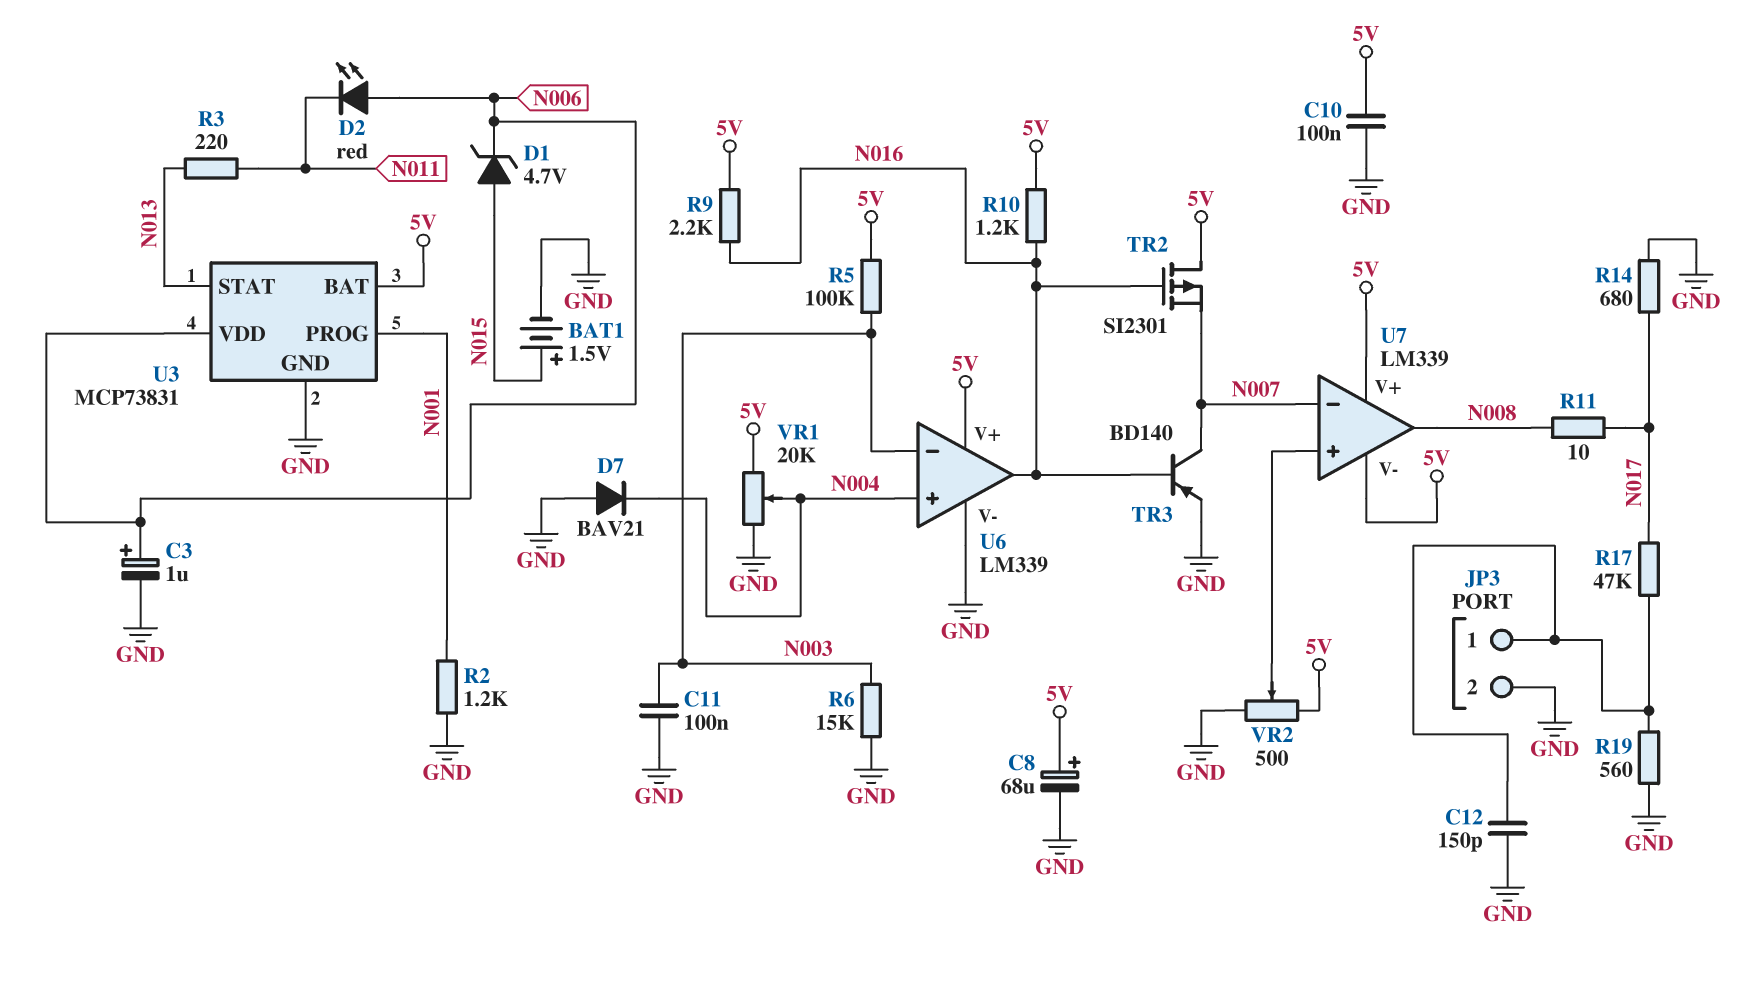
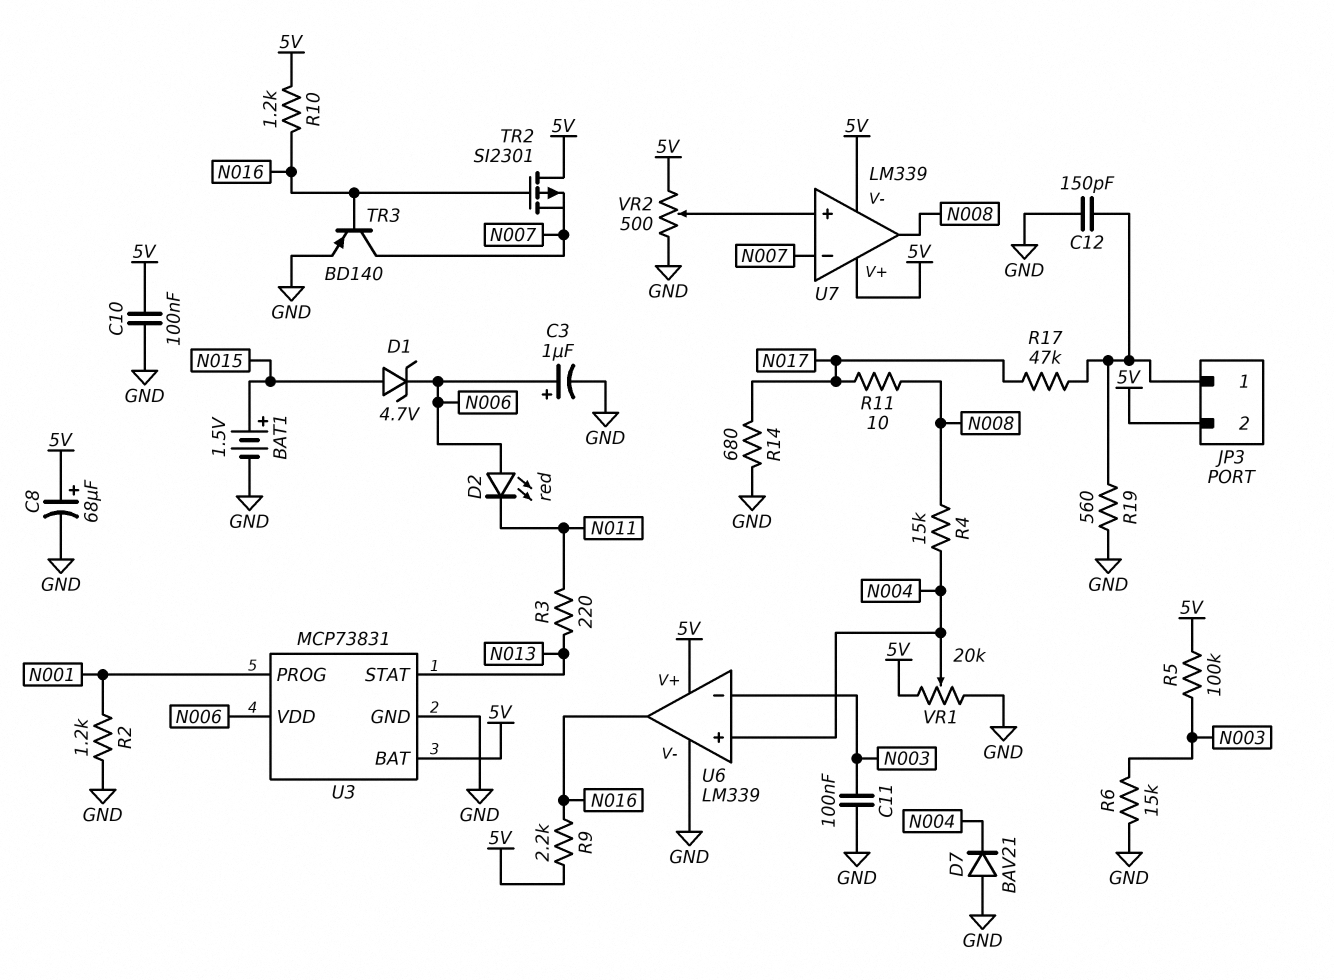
JP3 pin 2: GND -> 5V
R4: none -> 15k (N004, N008)

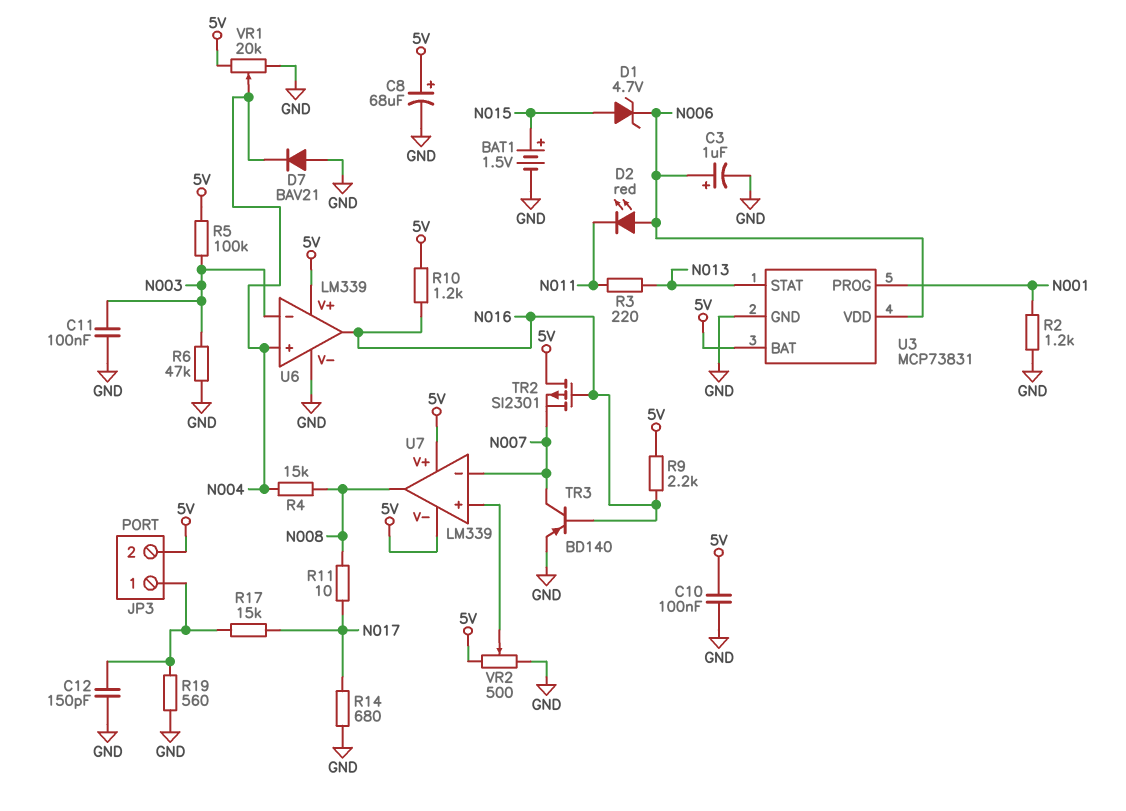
R6: 15k (GND, N003) -> 47k (GND, N003)
R17: 47k (JP3/1, N017) -> 15k (JP3/1, N017)

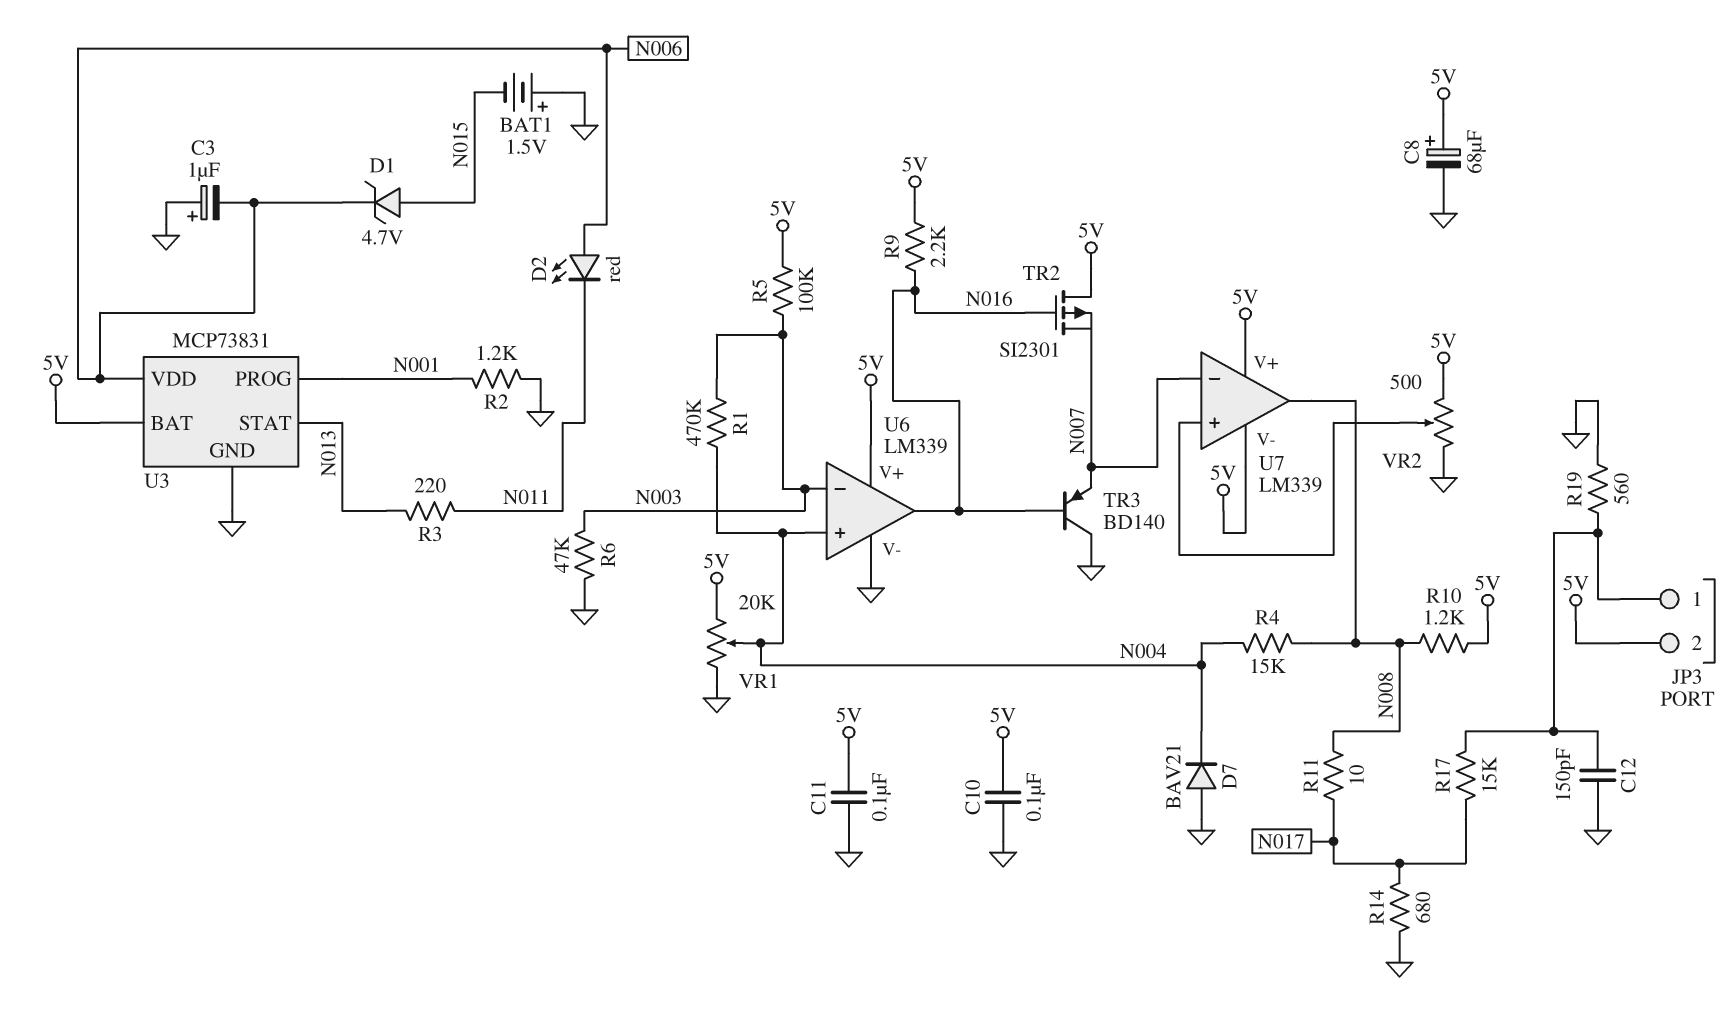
BAT1: 1.5V (plus N015, minus GND) -> 1.5V (plus GND, minus N015)
C3: 1uF (plus N006, minus GND) -> 1uF (plus GND, minus N006)
C11: 100nF (GND, N003) -> 100nF (5V, GND)
R1: none -> 470k (N003, N004)
R10: 1.2k (5V, N016) -> 1.2k (5V, N008)
TR3: PNP BD140 (B N016, C N007, E GND) -> PNP BD140 (B N016, C GND, E N007)

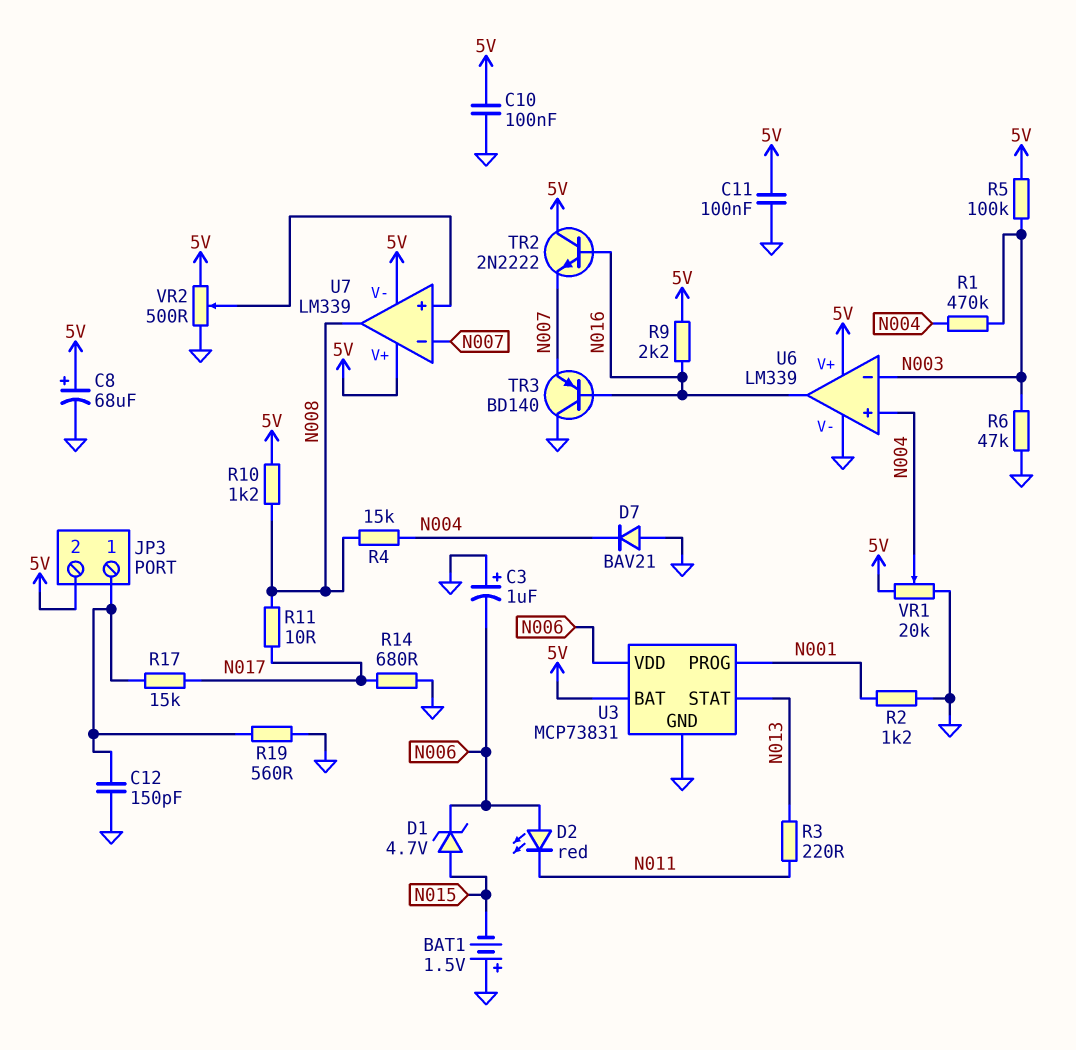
TR2: PMOS SI2301 (G N016, D 5V, S N007) -> NPN 2N2222 (B N016, C 5V, E N007)

